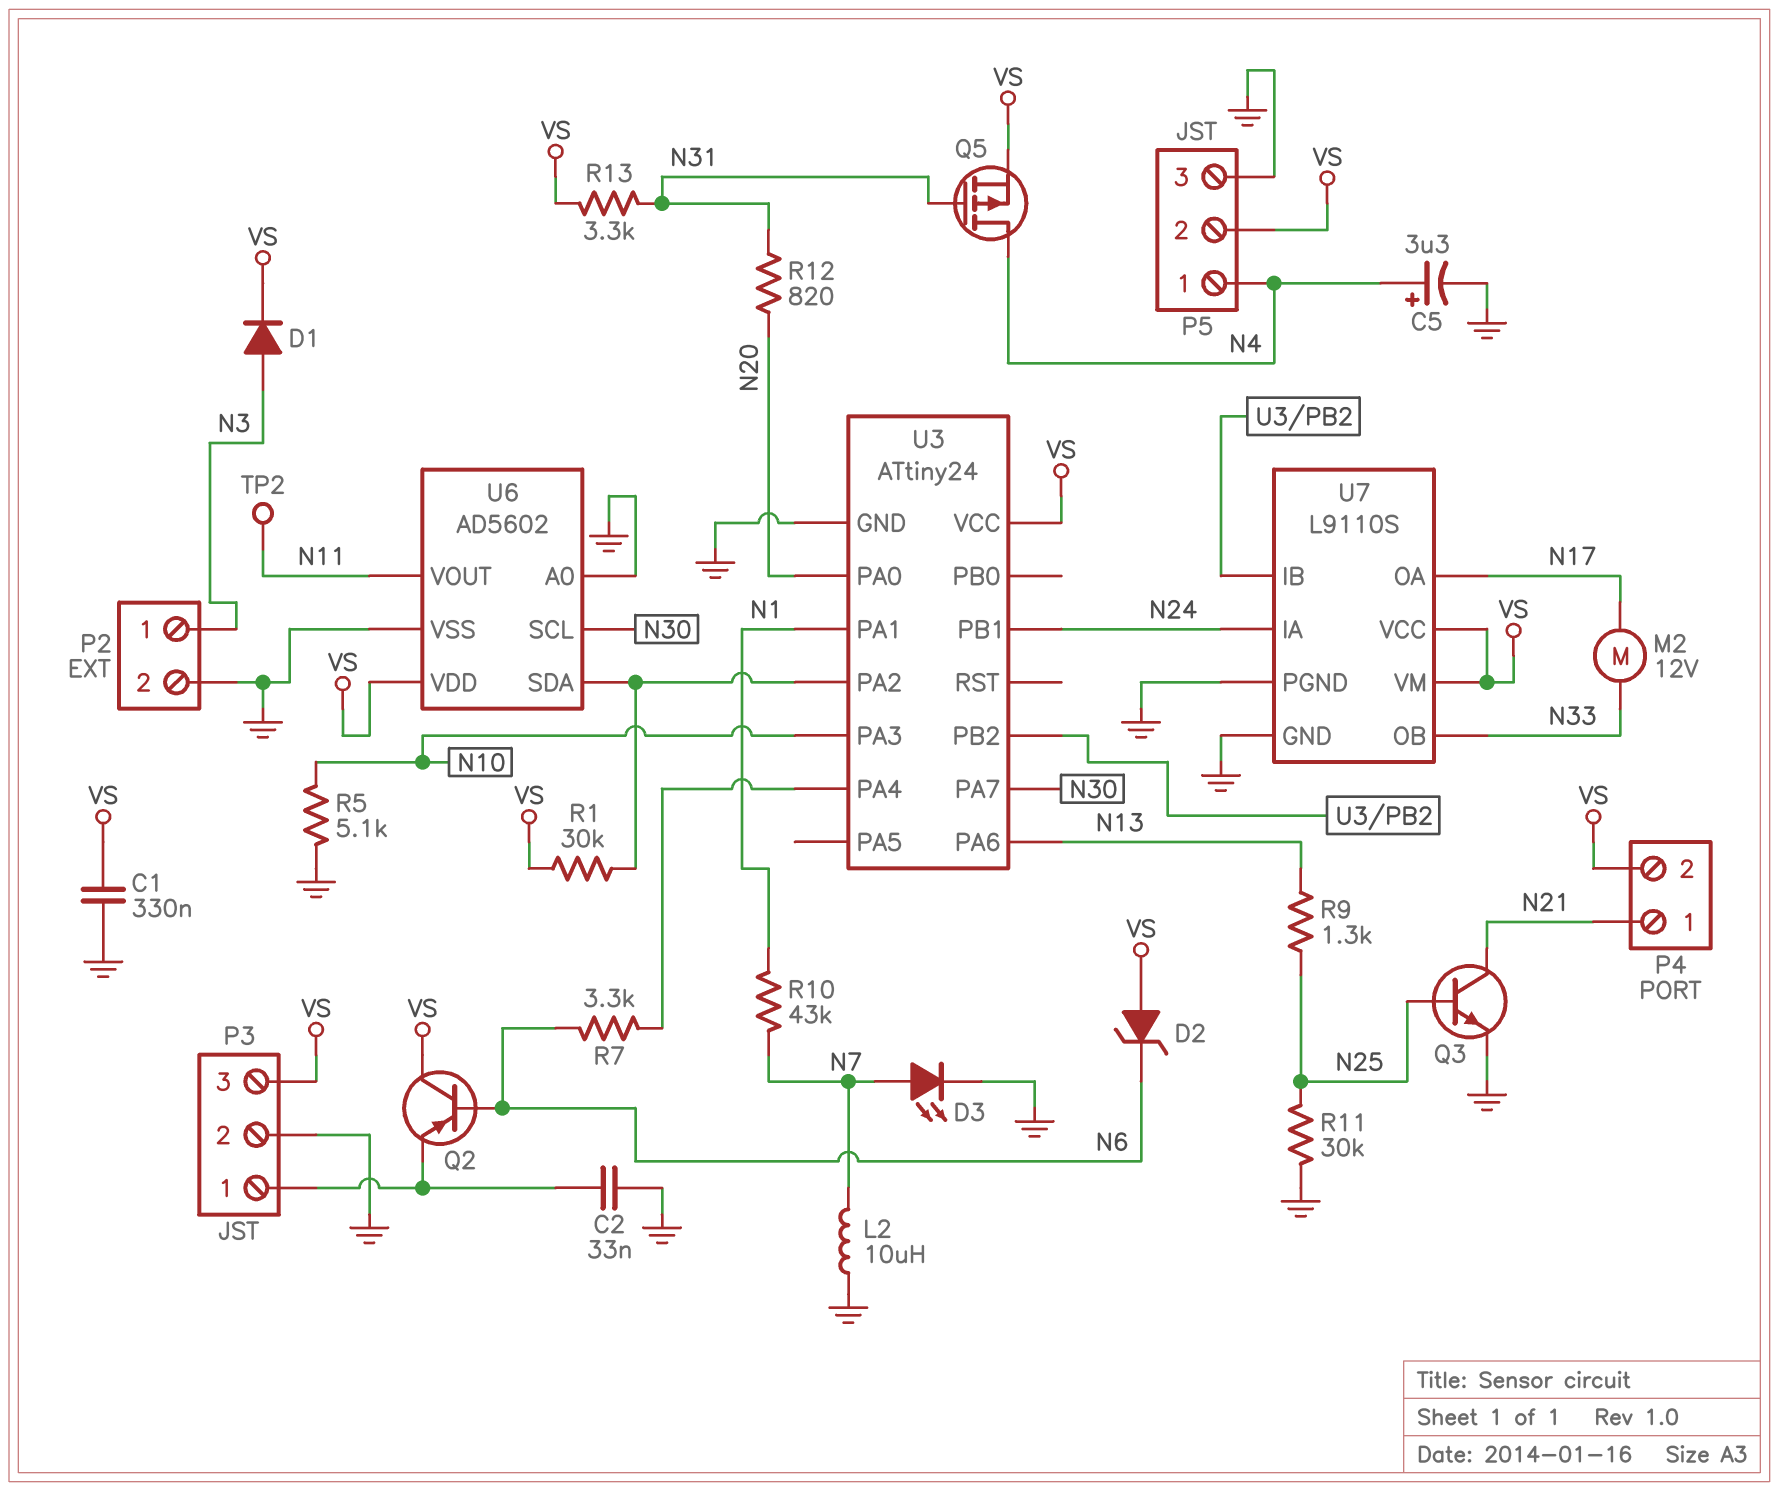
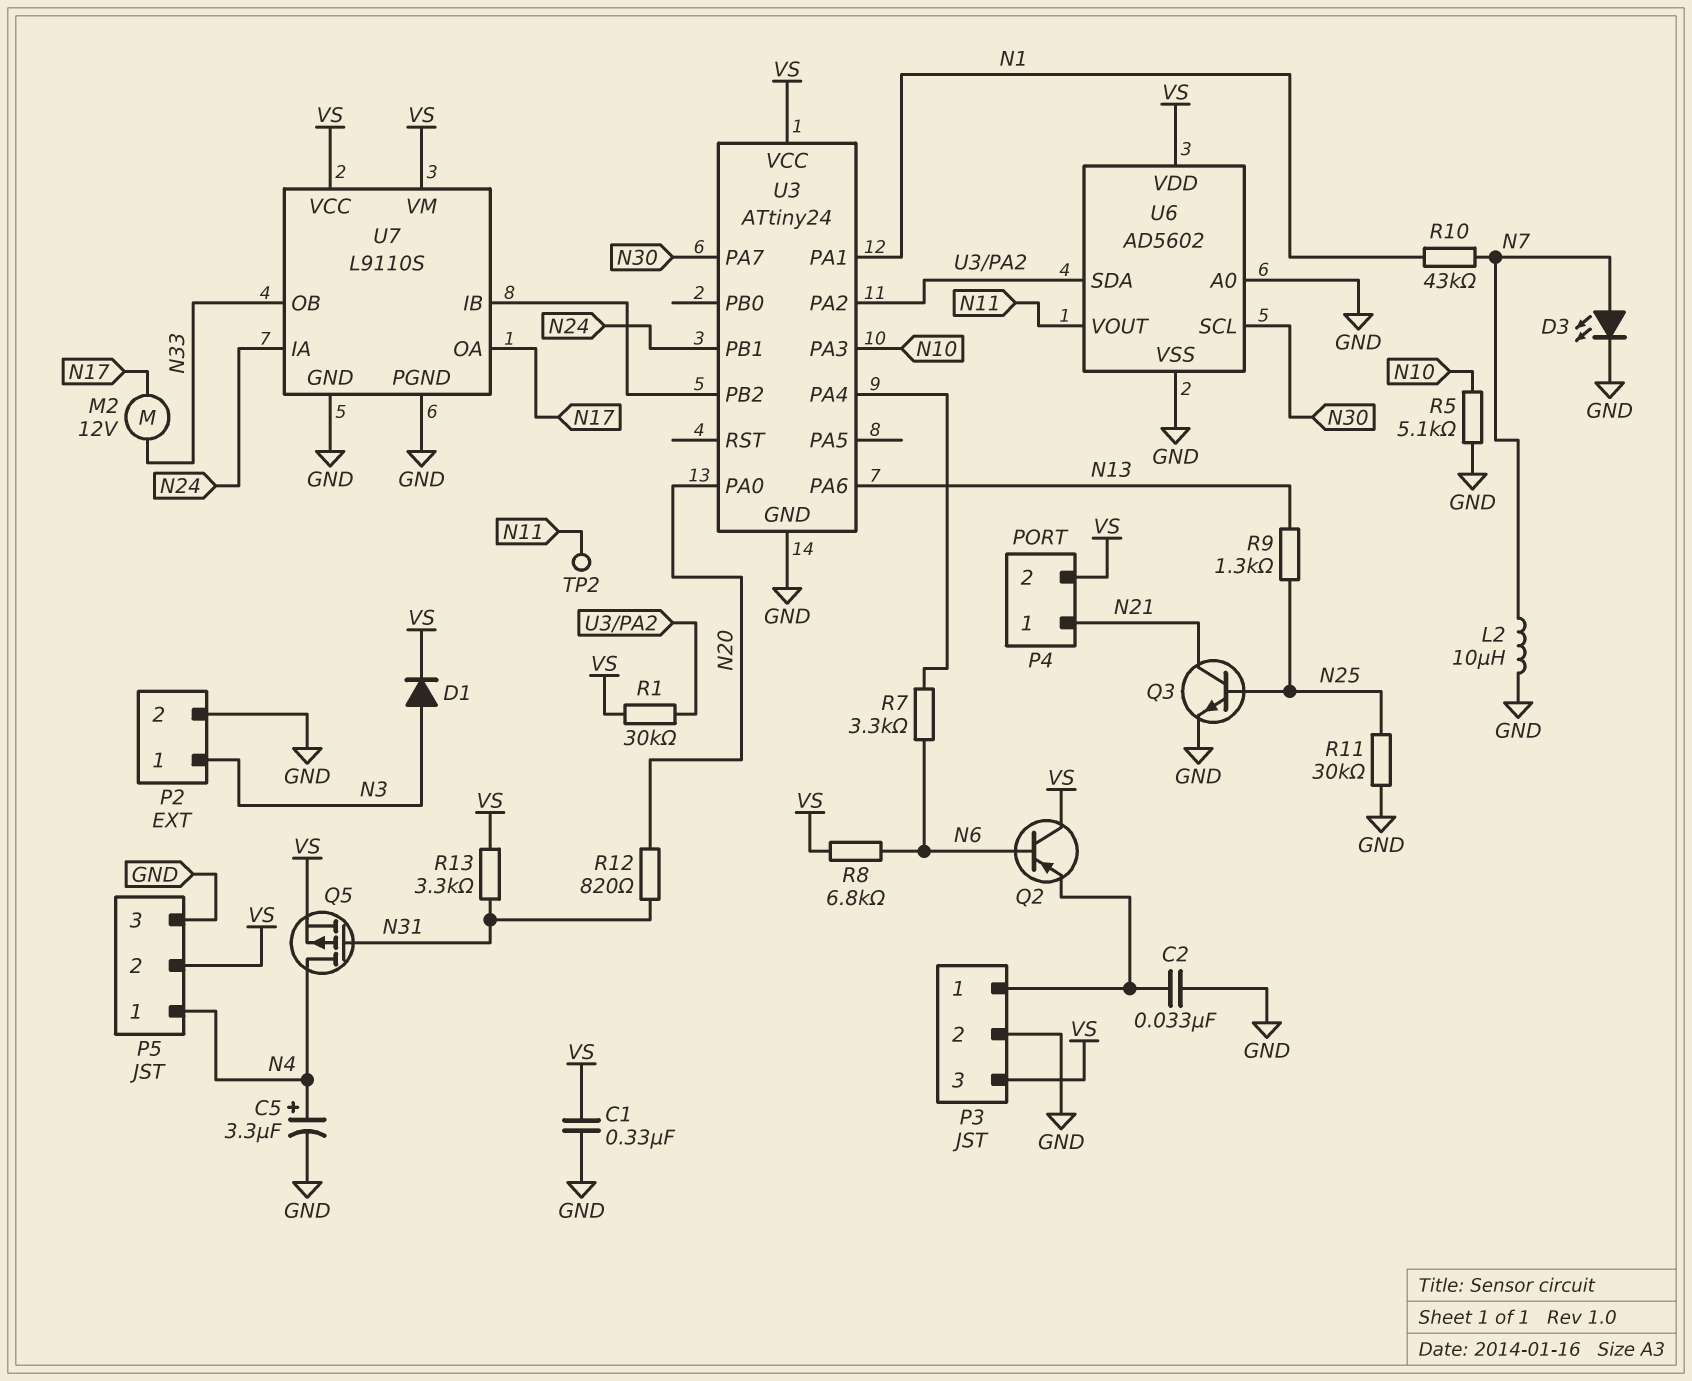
D2: zener (A VS, K N6) -> none
R8: none -> 6.8k (N6, VS)

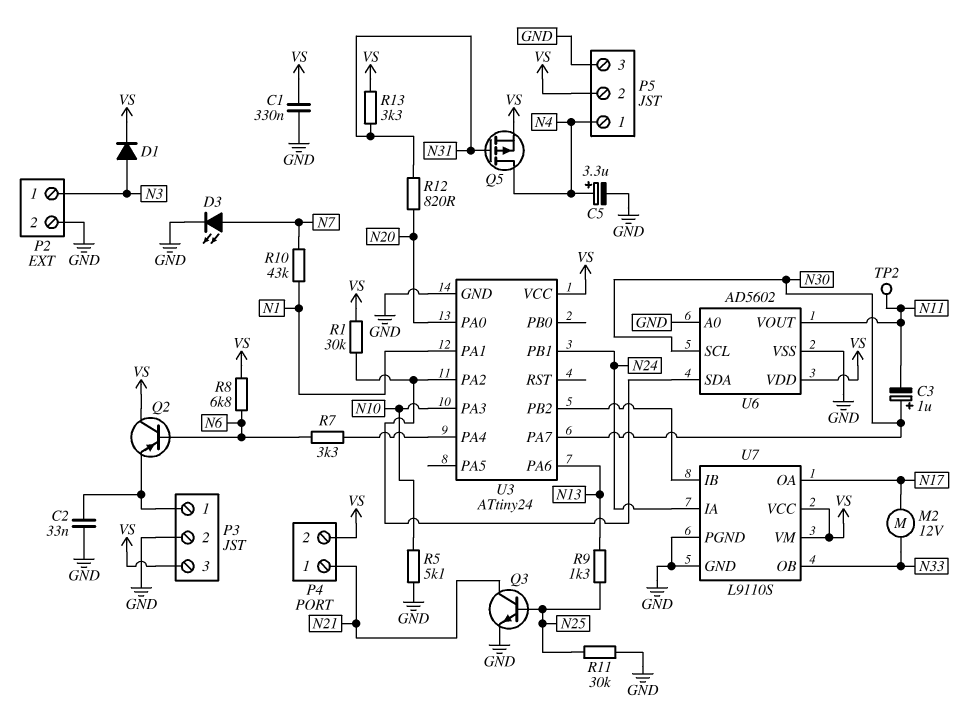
C3: none -> 1uF (plus N30, minus N11)
L2: 10uH (GND, N7) -> none

